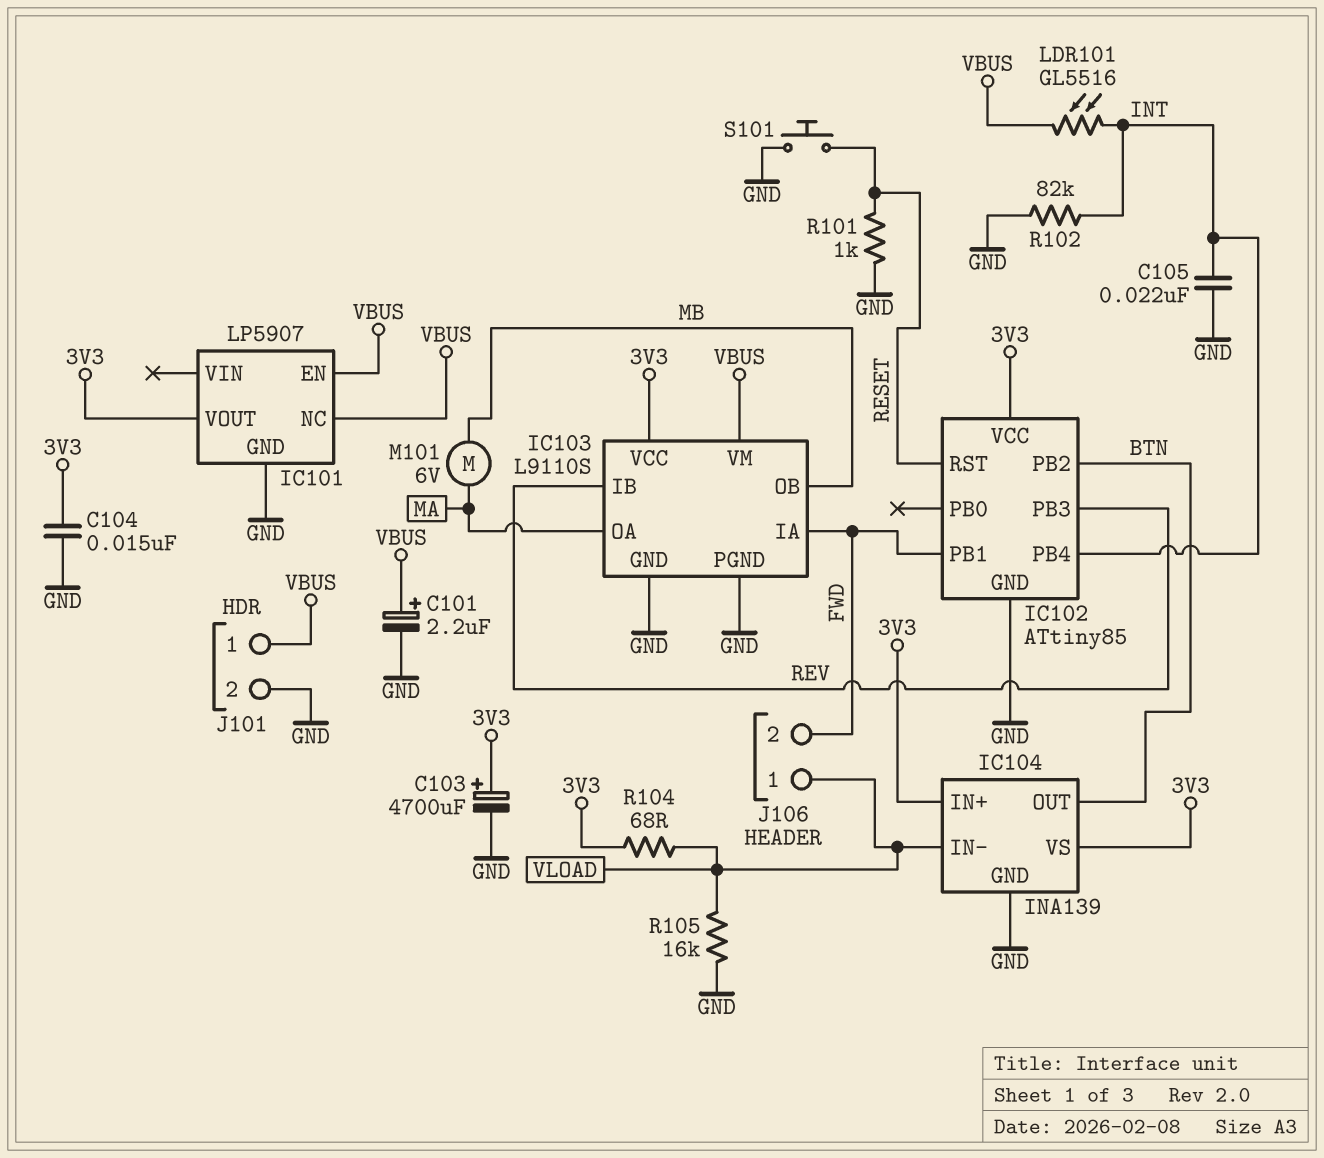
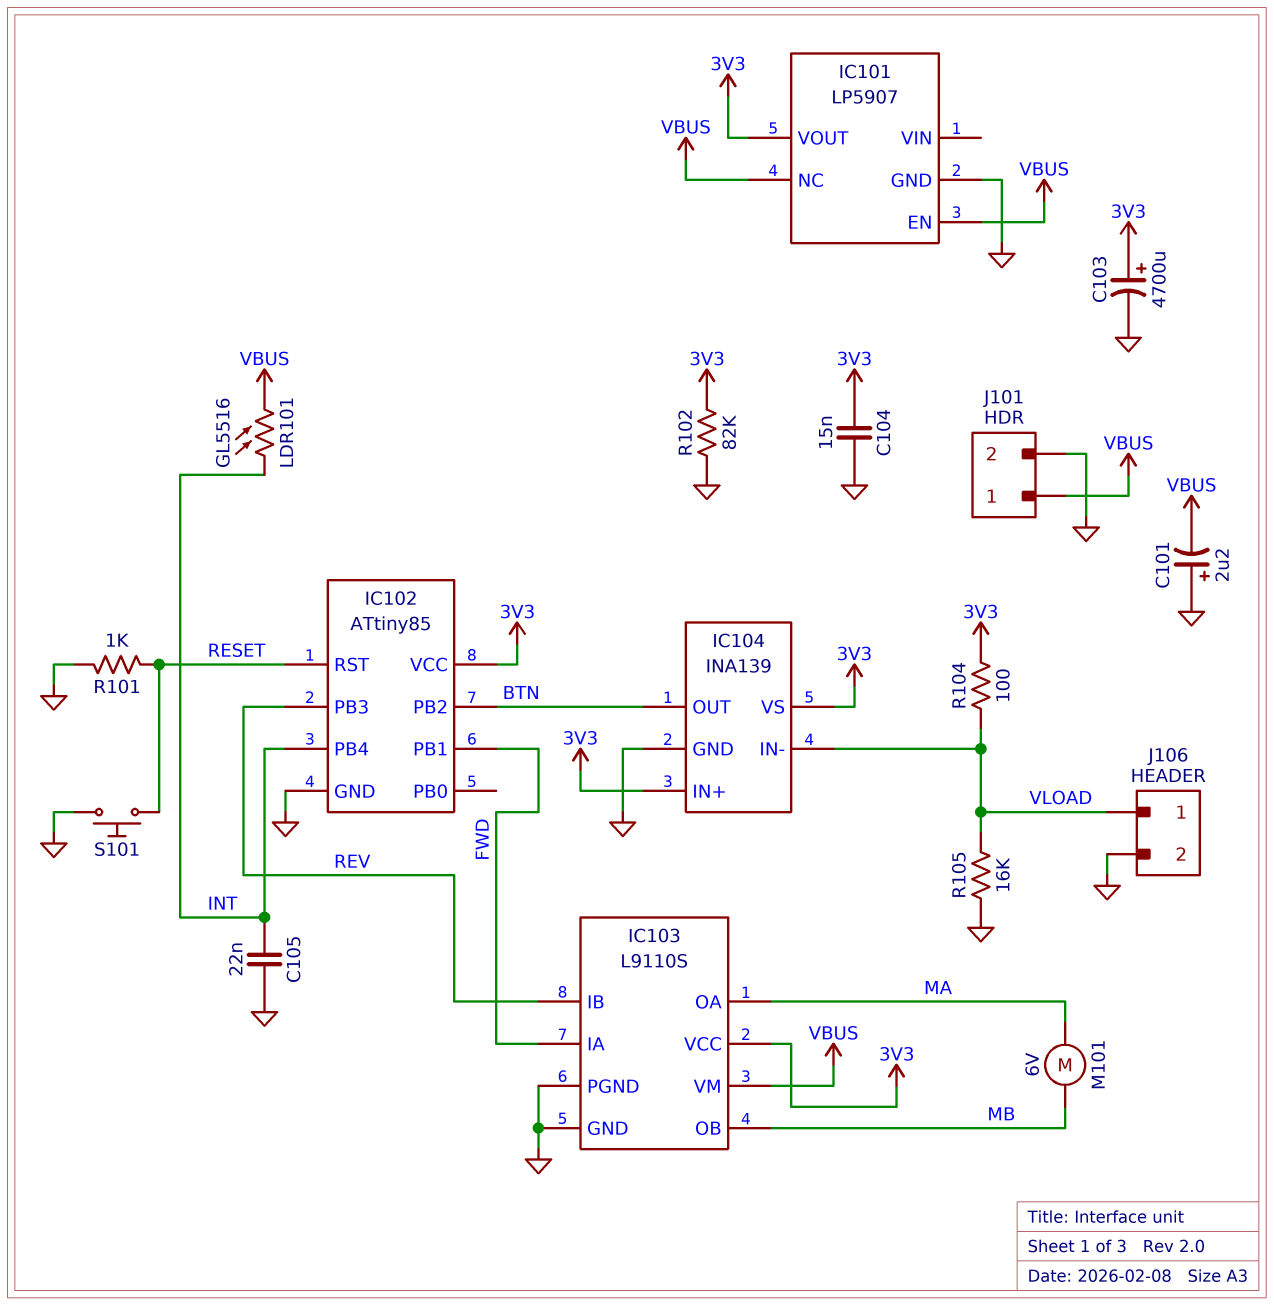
C101: 2.2uF (plus VBUS, minus GND) -> 2.2uF (plus GND, minus VBUS)
J106 pin 2: FWD -> GND
R102: 82k (GND, INT) -> 82k (3V3, GND)
R104: 68 (3V3, VLOAD) -> 100 (3V3, VLOAD)

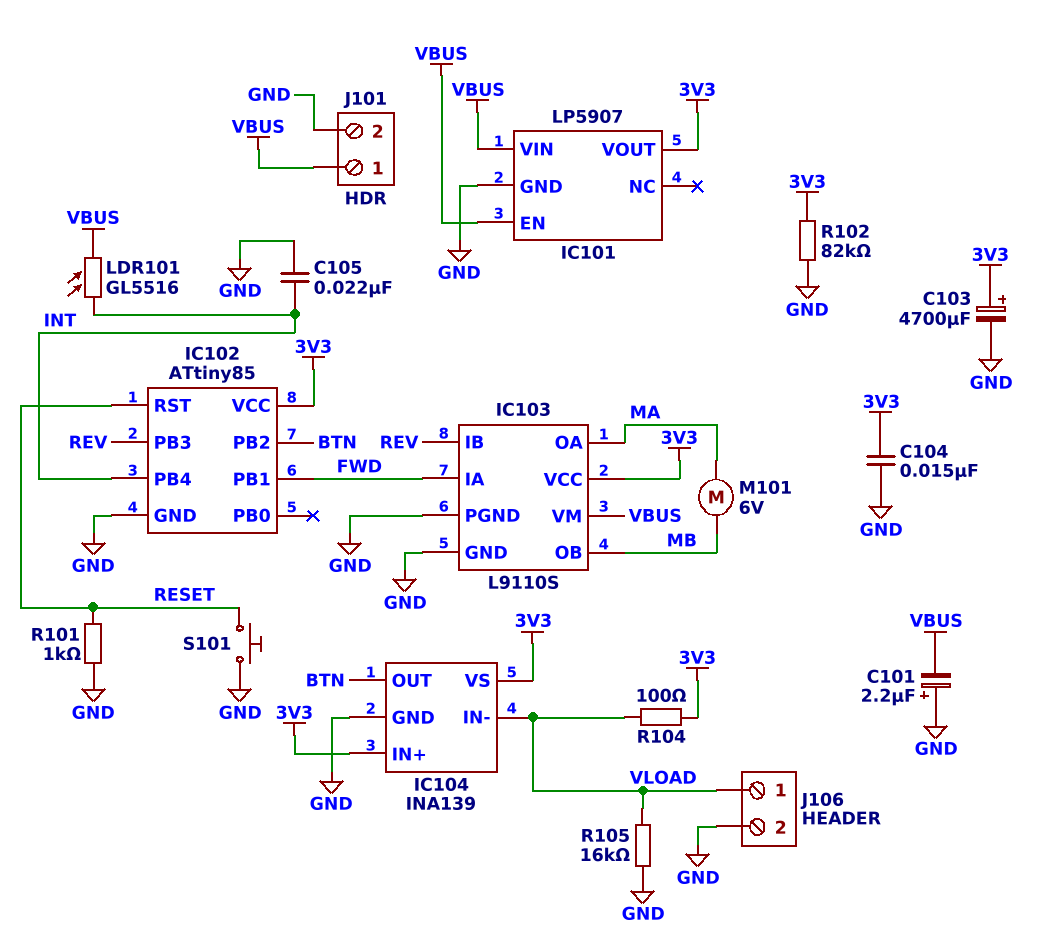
IC101 pin NC: VBUS -> none
IC101 pin VIN: none -> VBUS

